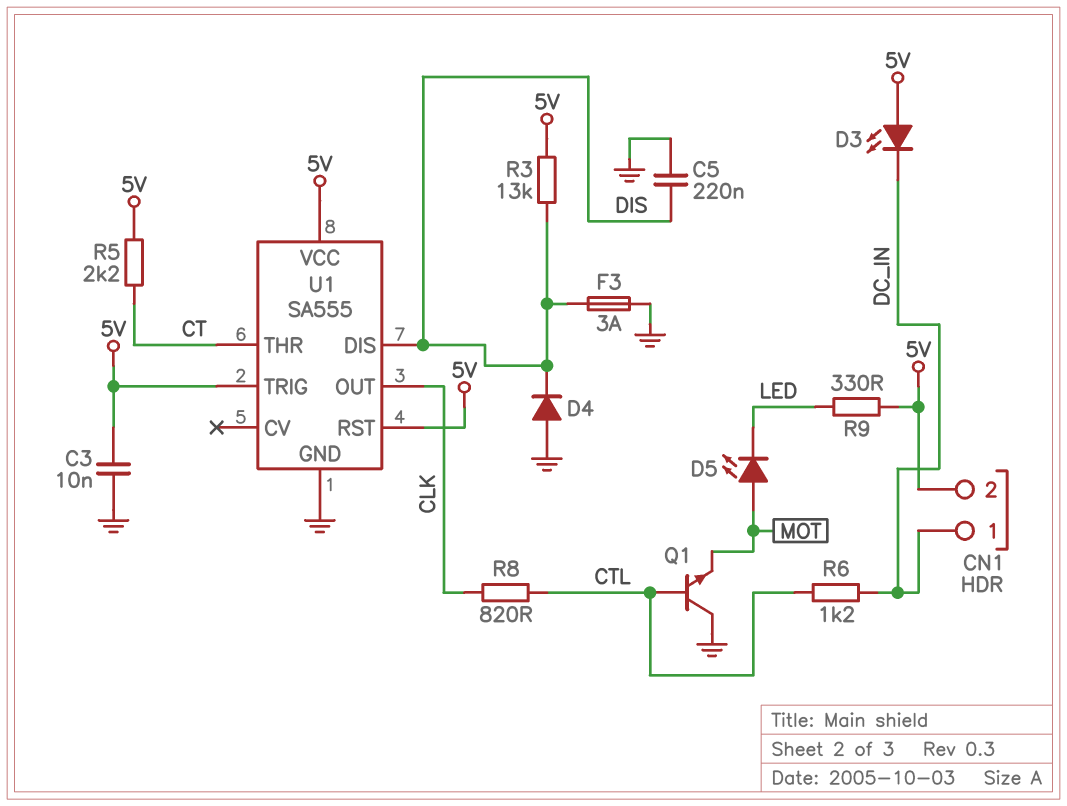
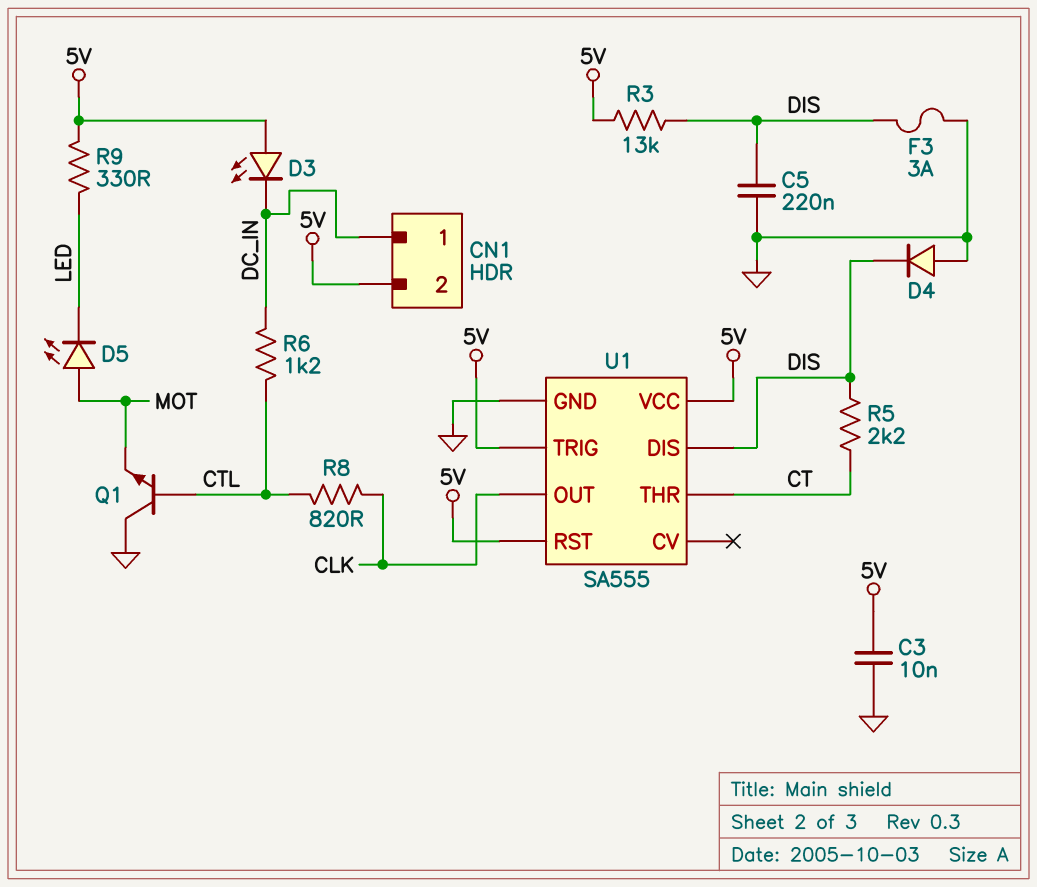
R5: 2.2k (5V, CT) -> 2.2k (CT, DIS)

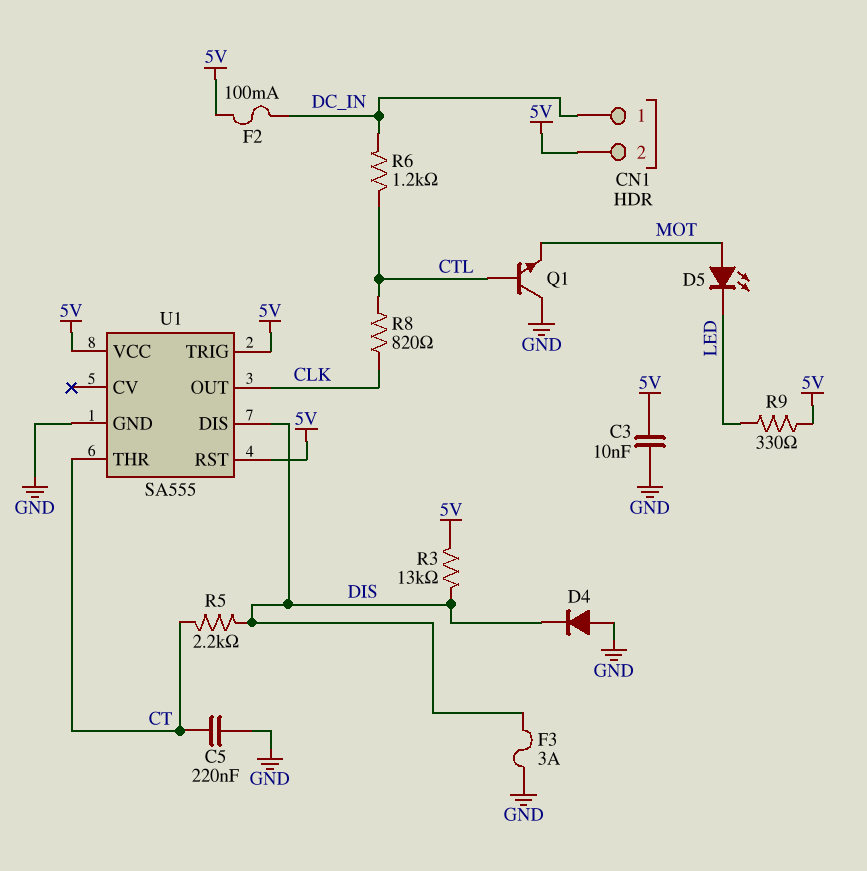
C5: 220nF (DIS, GND) -> 220nF (CT, GND)
D3: LED (A 5V, K DC_IN) -> none
F2: none -> 100mA (5V, DC_IN)

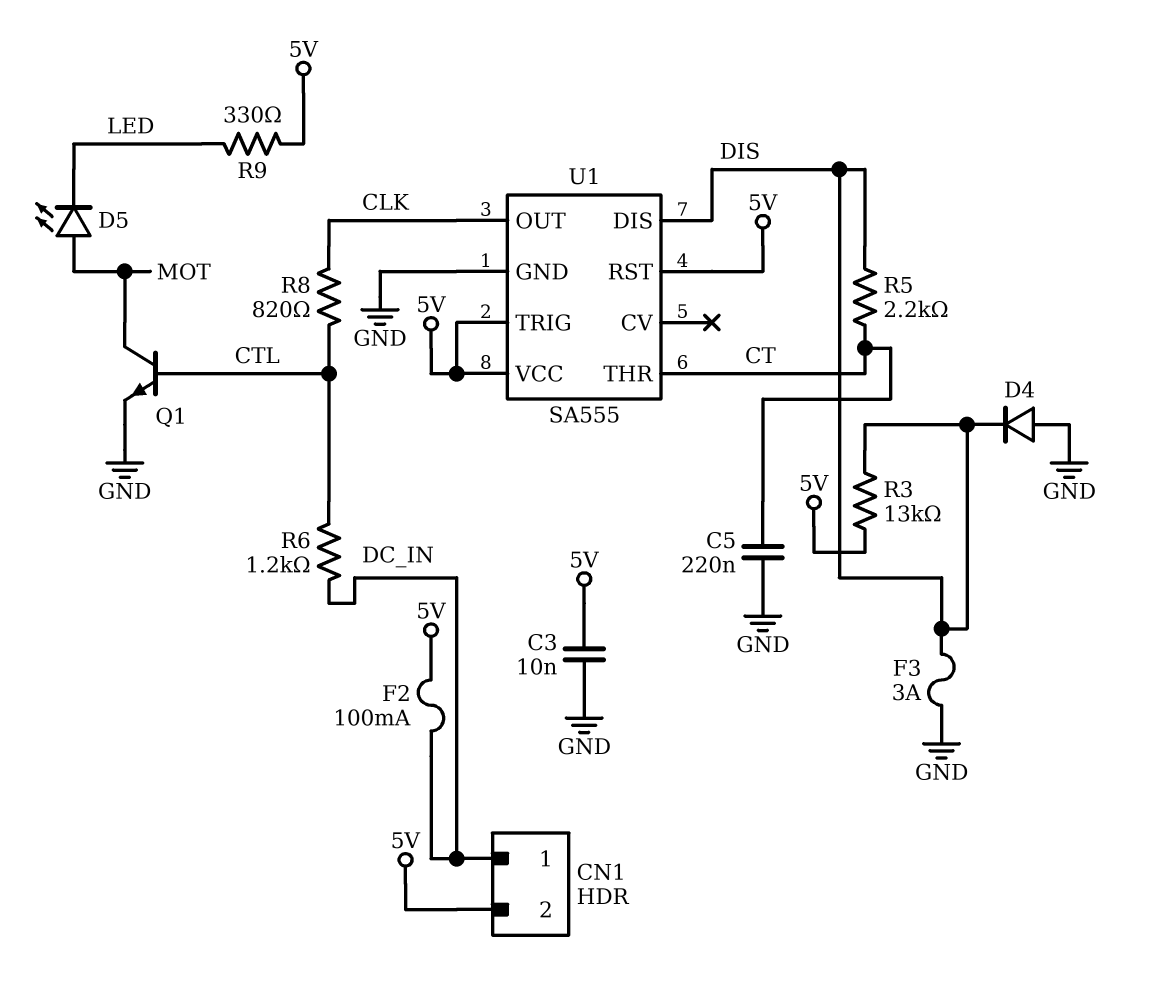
Q1: NPN (B CTL, C GND, E MOT) -> NPN (B CTL, C MOT, E GND)

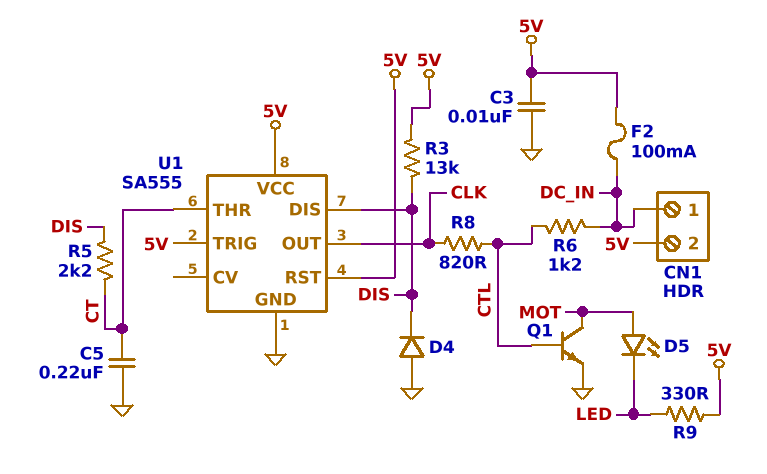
F3: 3A (DIS, GND) -> none

